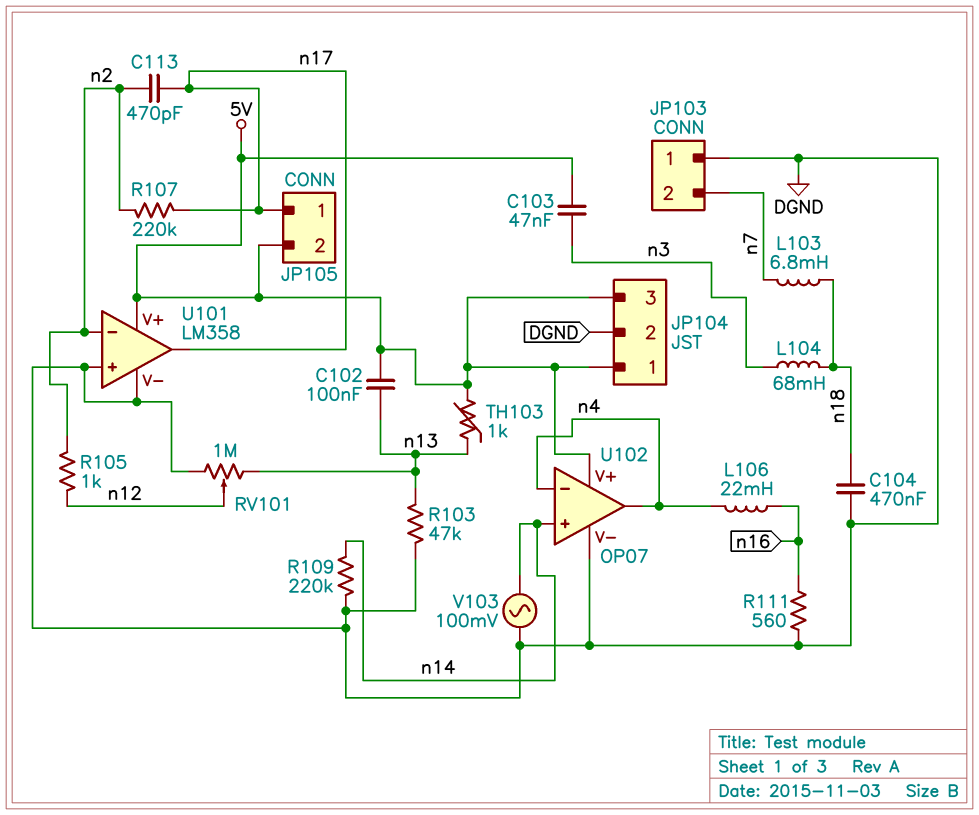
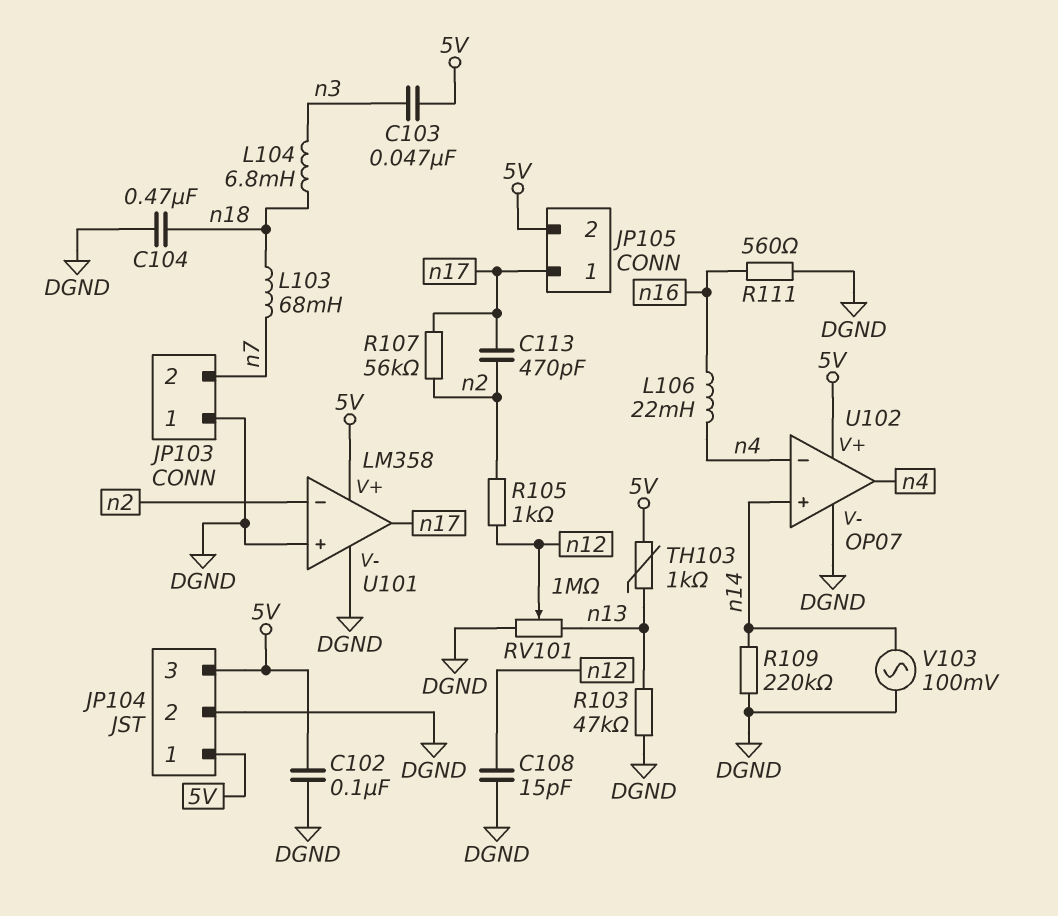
C102: 100nF (5V, n13) -> 100nF (5V, DGND)
C108: none -> 15pF (DGND, n12)
L103: 6.8mH (n7, n18) -> 68mH (n7, n18)
L104: 68mH (n3, n18) -> 6.8mH (n3, n18)
R107: 220k (n2, n17) -> 56k (n2, n17)

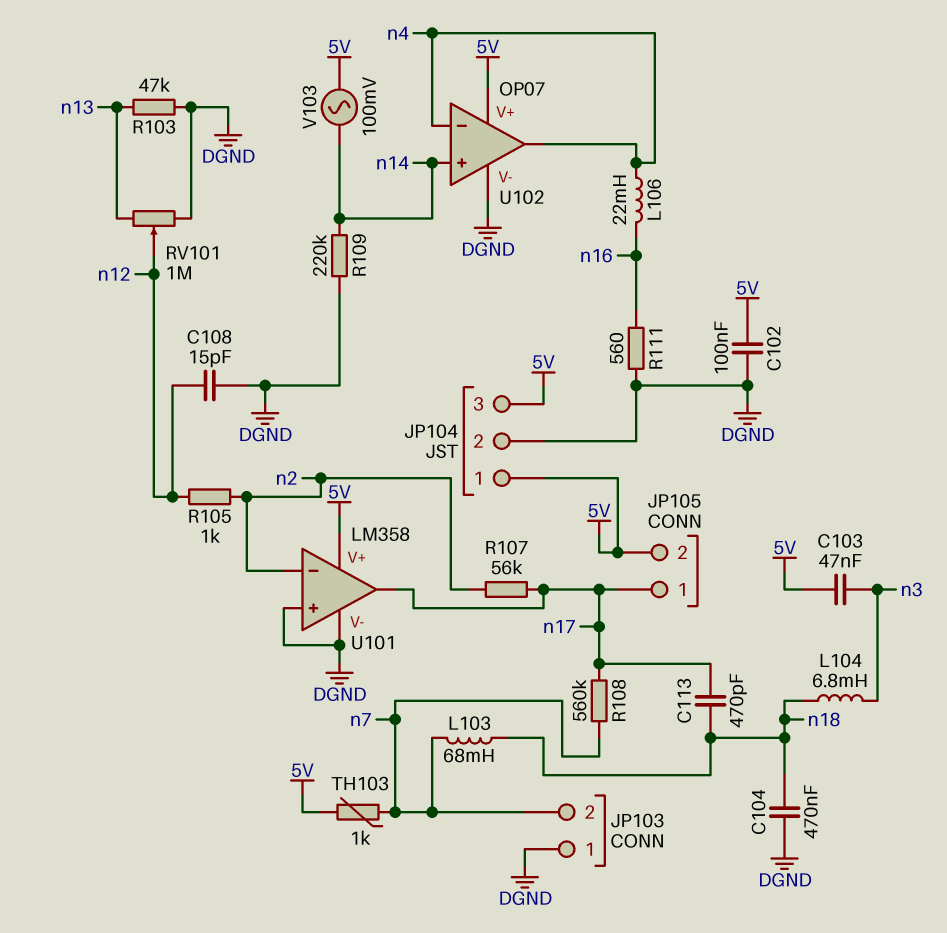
C113: 470pF (n2, n17) -> 470pF (n17, n18)
R108: none -> 560k (n7, n17)
TH103: 1k (5V, n13) -> 1k (5V, n7)
V103: AC 100mV (DGND, n14) -> AC 100mV (5V, n14)

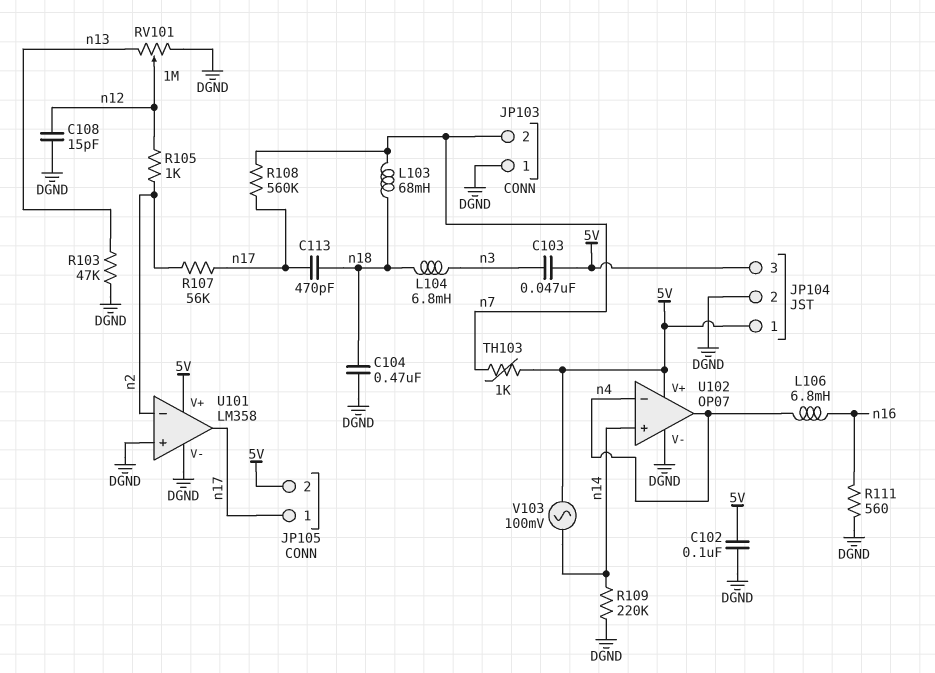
L106: 22mH (n4, n16) -> 6.8mH (n4, n16)

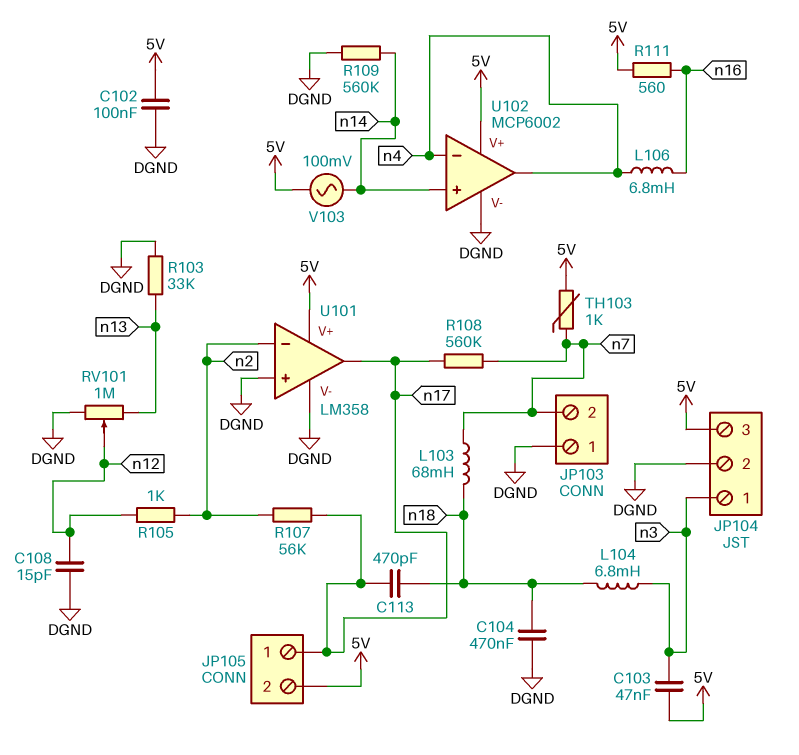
JP104 pin 1: 5V -> n3
R103: 47k (DGND, n13) -> 33k (DGND, n13)
R109: 220k (DGND, n14) -> 560k (DGND, n14)
R111: 560 (DGND, n16) -> 560 (5V, n16)
U102: OP07 -> MCP6002

